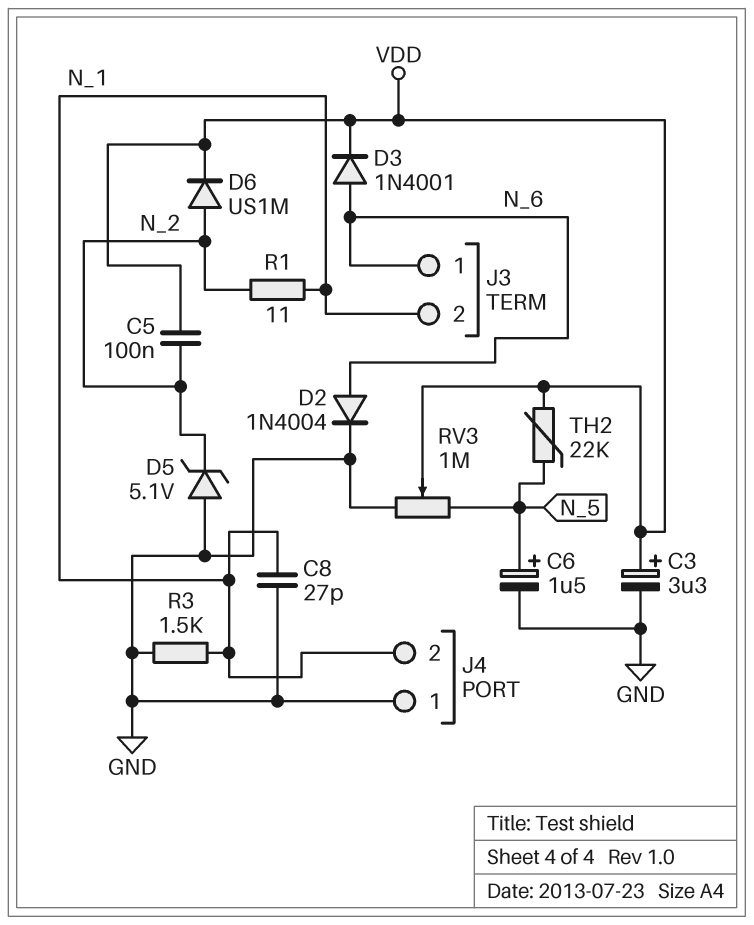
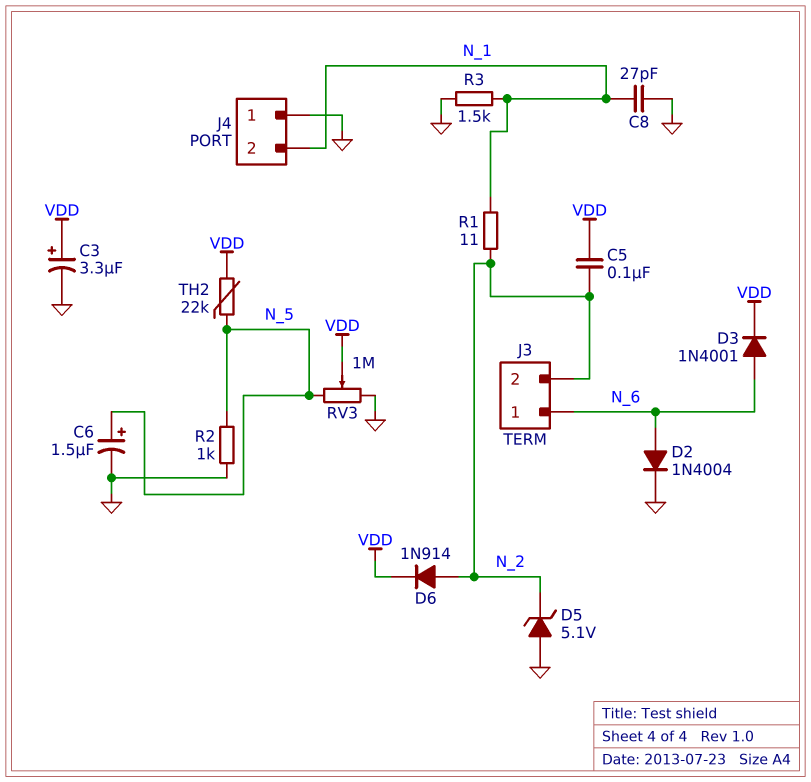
D6: diode US1M (A N_2, K VDD) -> diode 1N914 (A N_2, K VDD)
J3 pin 2: N_1 -> N_2
R2: none -> 1k (GND, N_5)

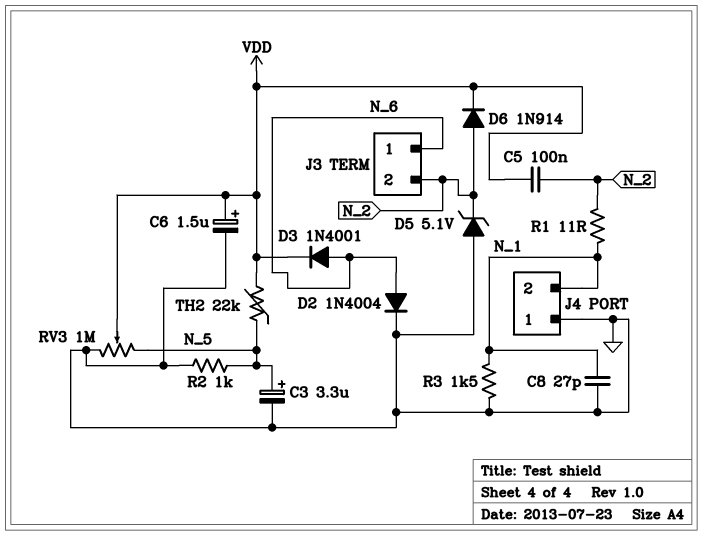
C3: 3.3uF (plus VDD, minus GND) -> 3.3uF (plus N_5, minus GND)
C6: 1.5uF (plus N_5, minus GND) -> 1.5uF (plus VDD, minus GND)

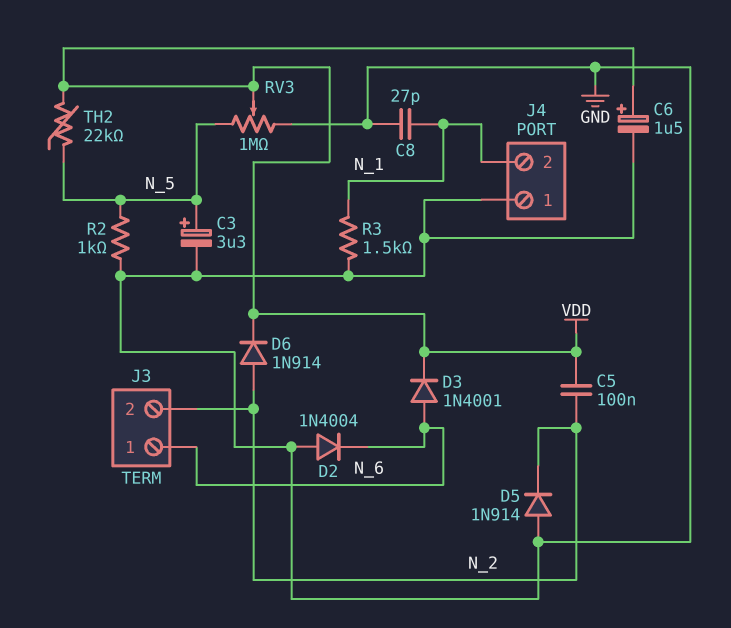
D2: diode 1N4004 (A N_6, K GND) -> diode 1N4004 (A GND, K N_6)
D5: zener 5.1V (A GND, K N_2) -> diode 1N914 (A GND, K N_2)
R1: 11 (N_1, N_2) -> none

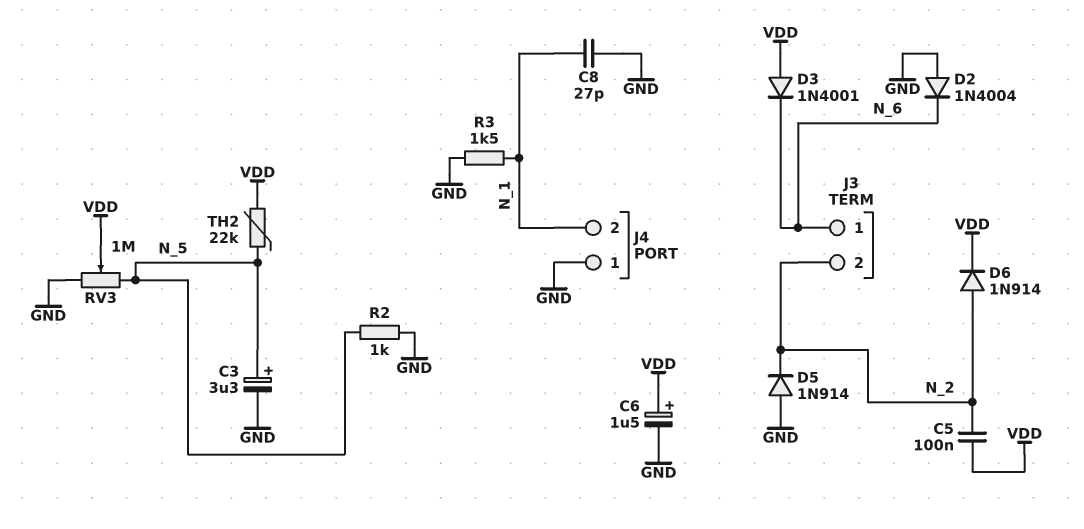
D3: diode 1N4001 (A N_6, K VDD) -> diode 1N4001 (A VDD, K N_6)

